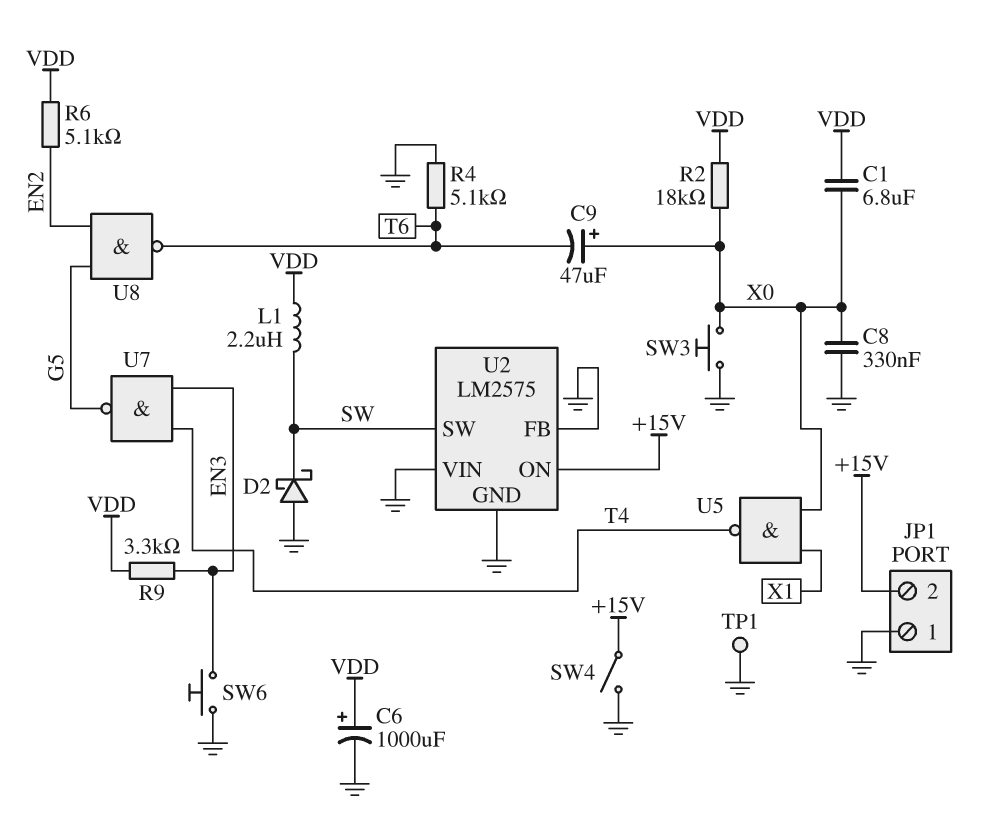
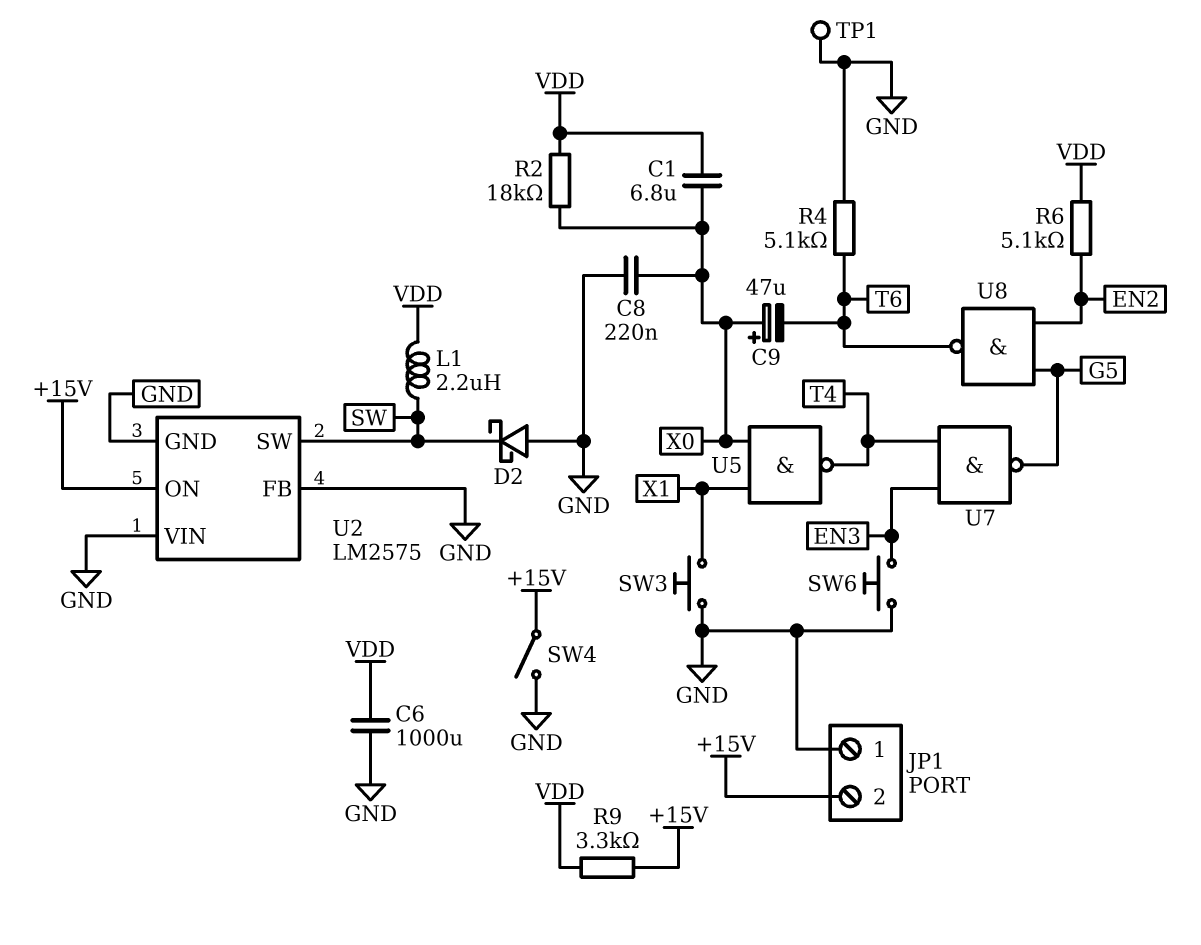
C6: 1000uF (plus VDD, minus GND) -> 1000uF (GND, VDD)
C8: 330nF (GND, X0) -> 220nF (GND, X0)
R9: 3.3k (EN3, VDD) -> 3.3k (+15V, VDD)
SW3: button (GND, X0) -> button (GND, X1)

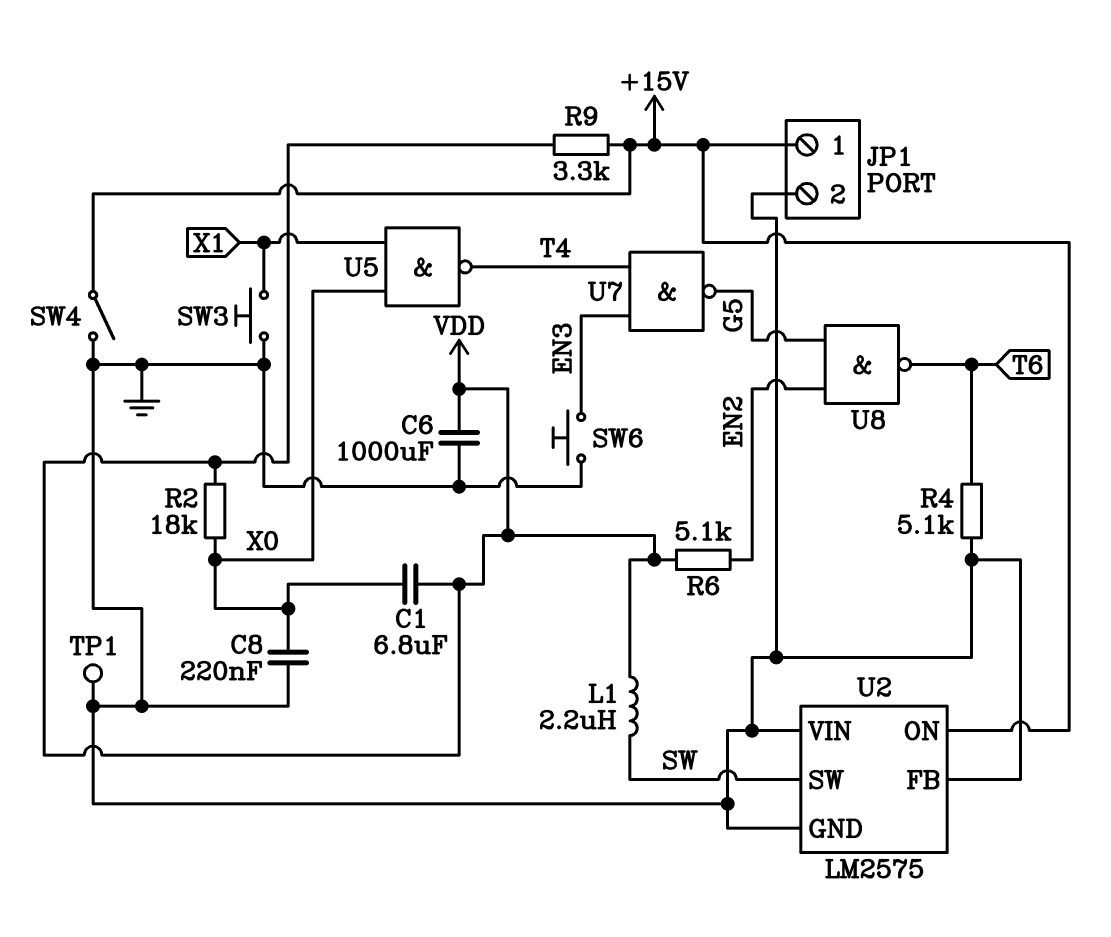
C9: 47uF (plus X0, minus T6) -> none
D2: schottky (A GND, K SW) -> none
JP1 pin 1: GND -> +15V
JP1 pin 2: +15V -> GND

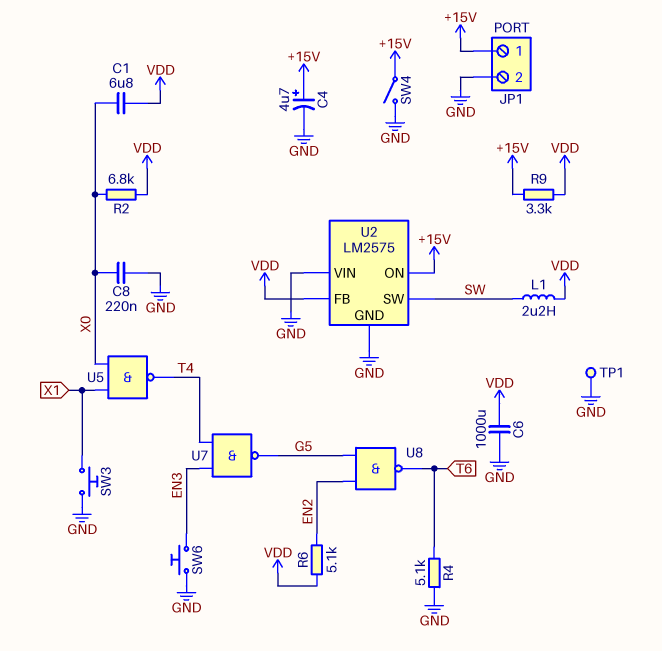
C4: none -> 4.7uF (plus +15V, minus GND)
R2: 18k (VDD, X0) -> 6.8k (VDD, X0)
U2 pin FB: GND -> VDD

